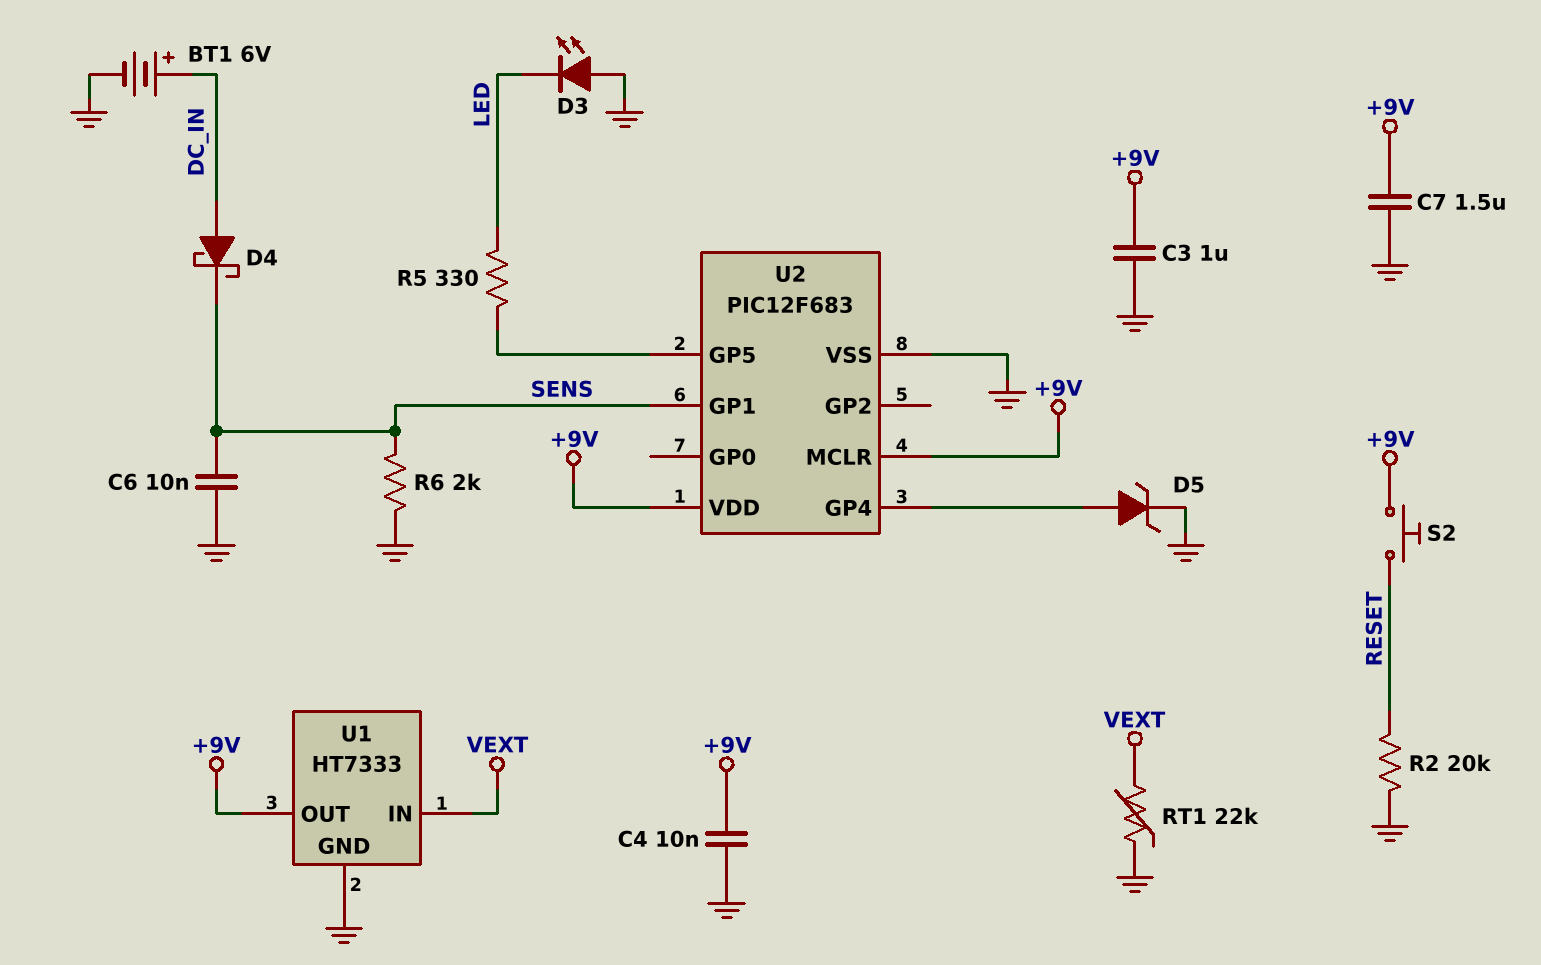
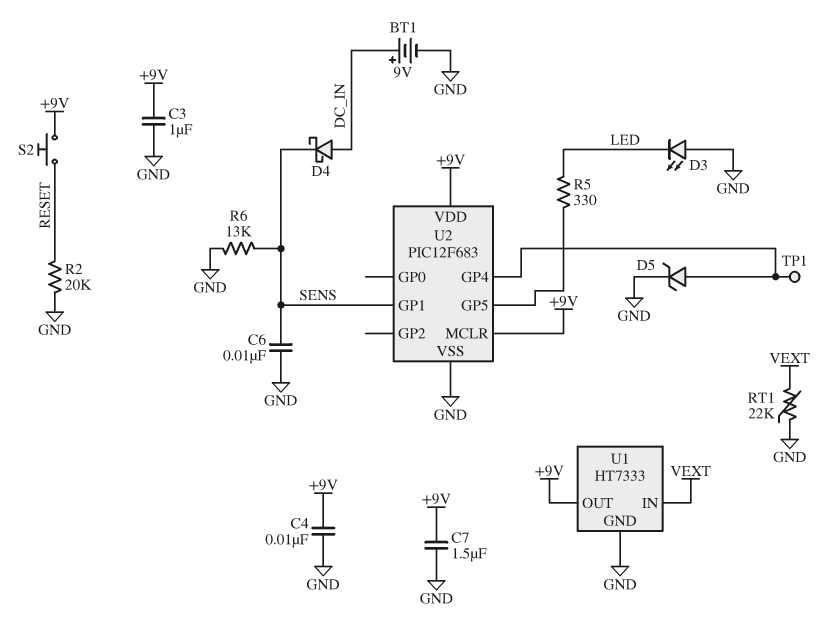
BT1: 6V (plus DC_IN, minus GND) -> 9V (plus DC_IN, minus GND)
R6: 2k (GND, SENS) -> 13k (GND, SENS)
TP1: none -> test point (U2/GP4)

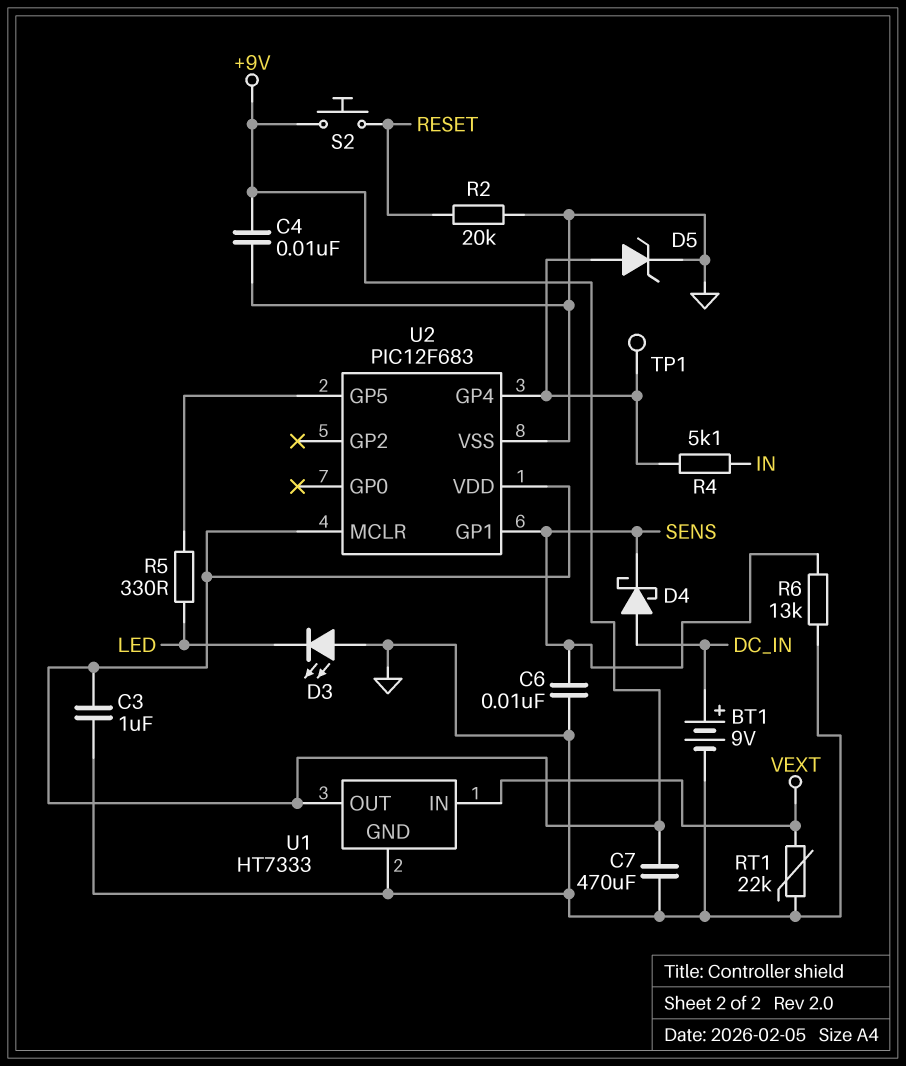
C7: 1.5uF (+9V, GND) -> 470uF (+9V, GND)
R4: none -> 5.1k (IN, U2/GP4)

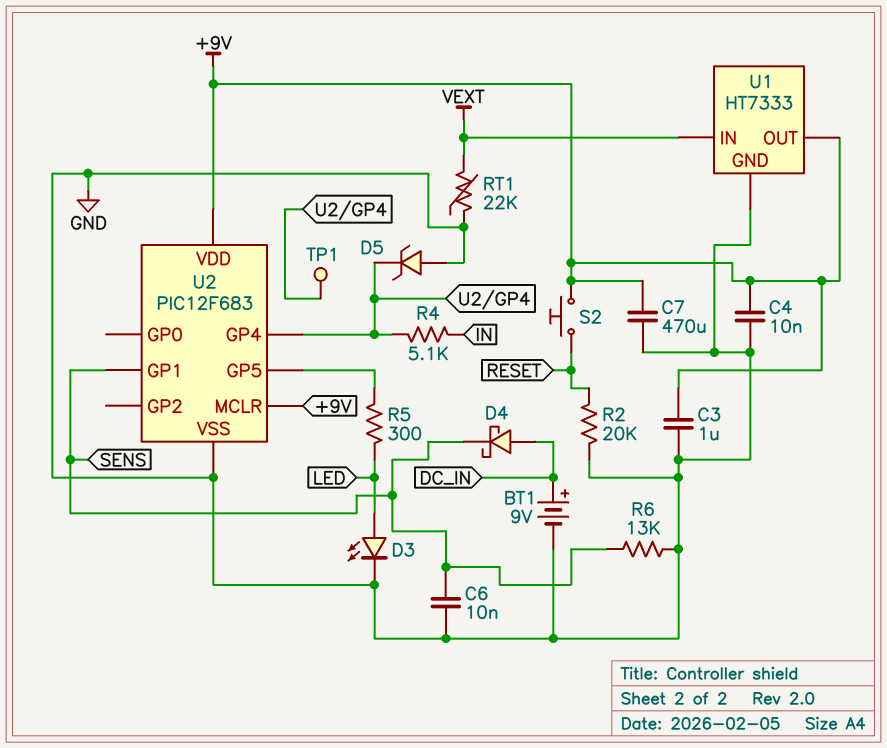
D3: LED (A GND, K LED) -> LED (A LED, K GND)
D5: zener (A U2/GP4, K GND) -> zener (A GND, K U2/GP4)
R5: 330 (LED, U2/GP5) -> 300 (LED, U2/GP5)

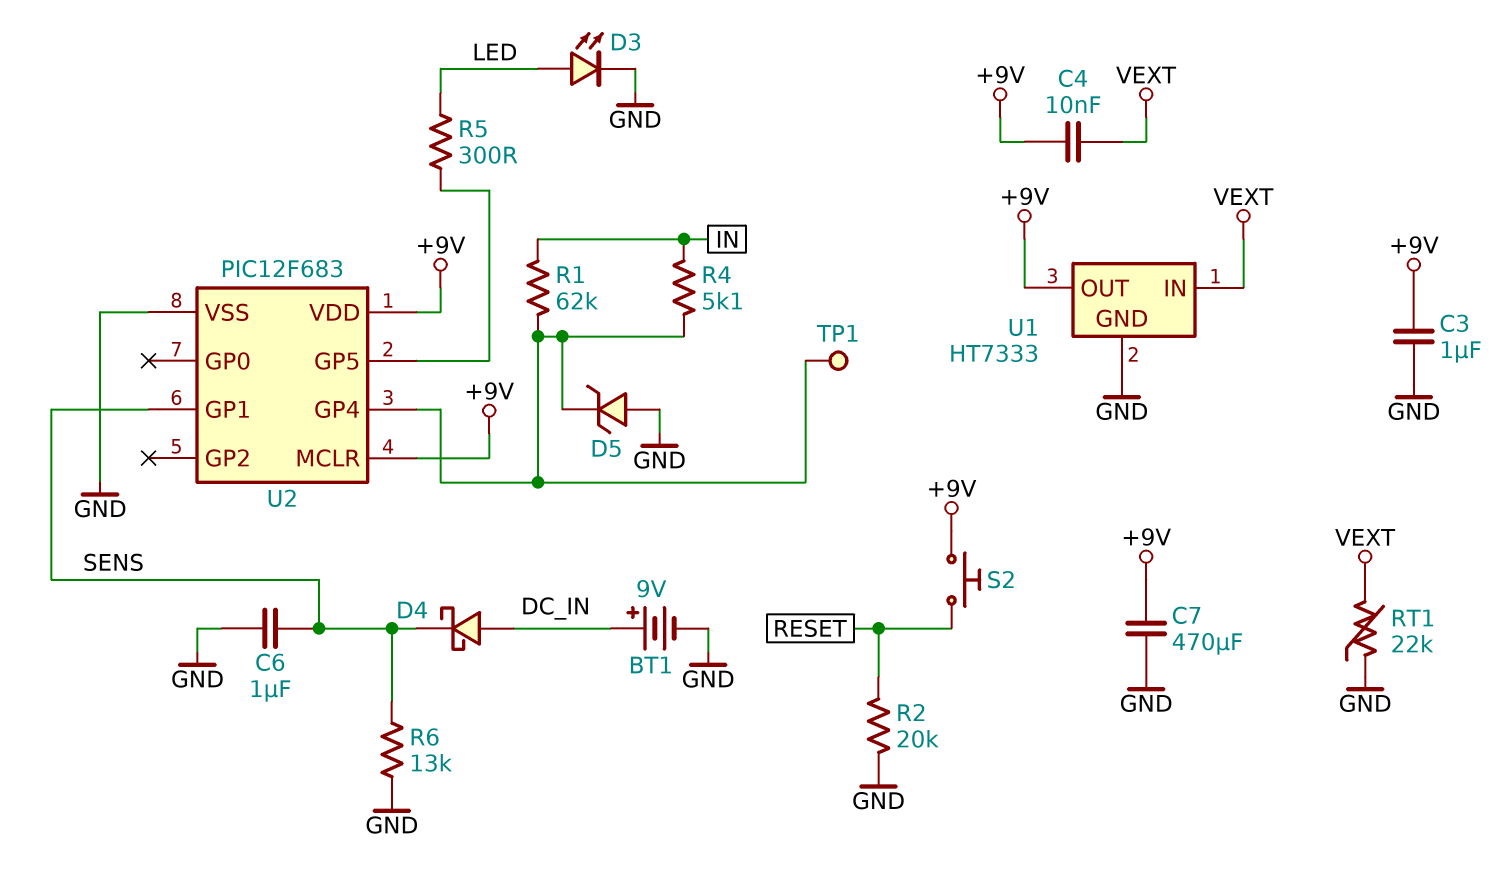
C4: 10nF (+9V, GND) -> 10nF (+9V, VEXT)
C6: 10nF (GND, SENS) -> 1uF (GND, SENS)
R1: none -> 62k (IN, U2/GP4)

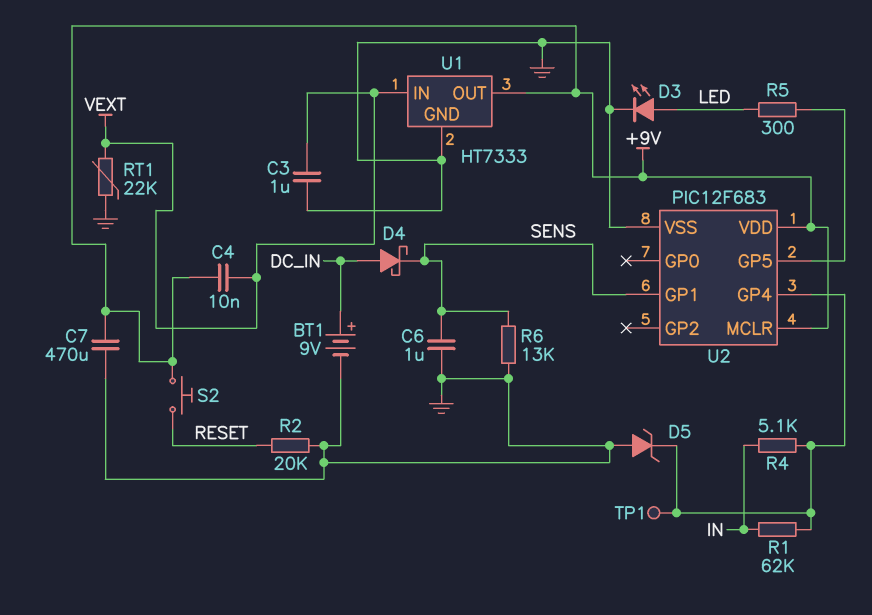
C3: 1uF (+9V, GND) -> 1uF (GND, VEXT)

